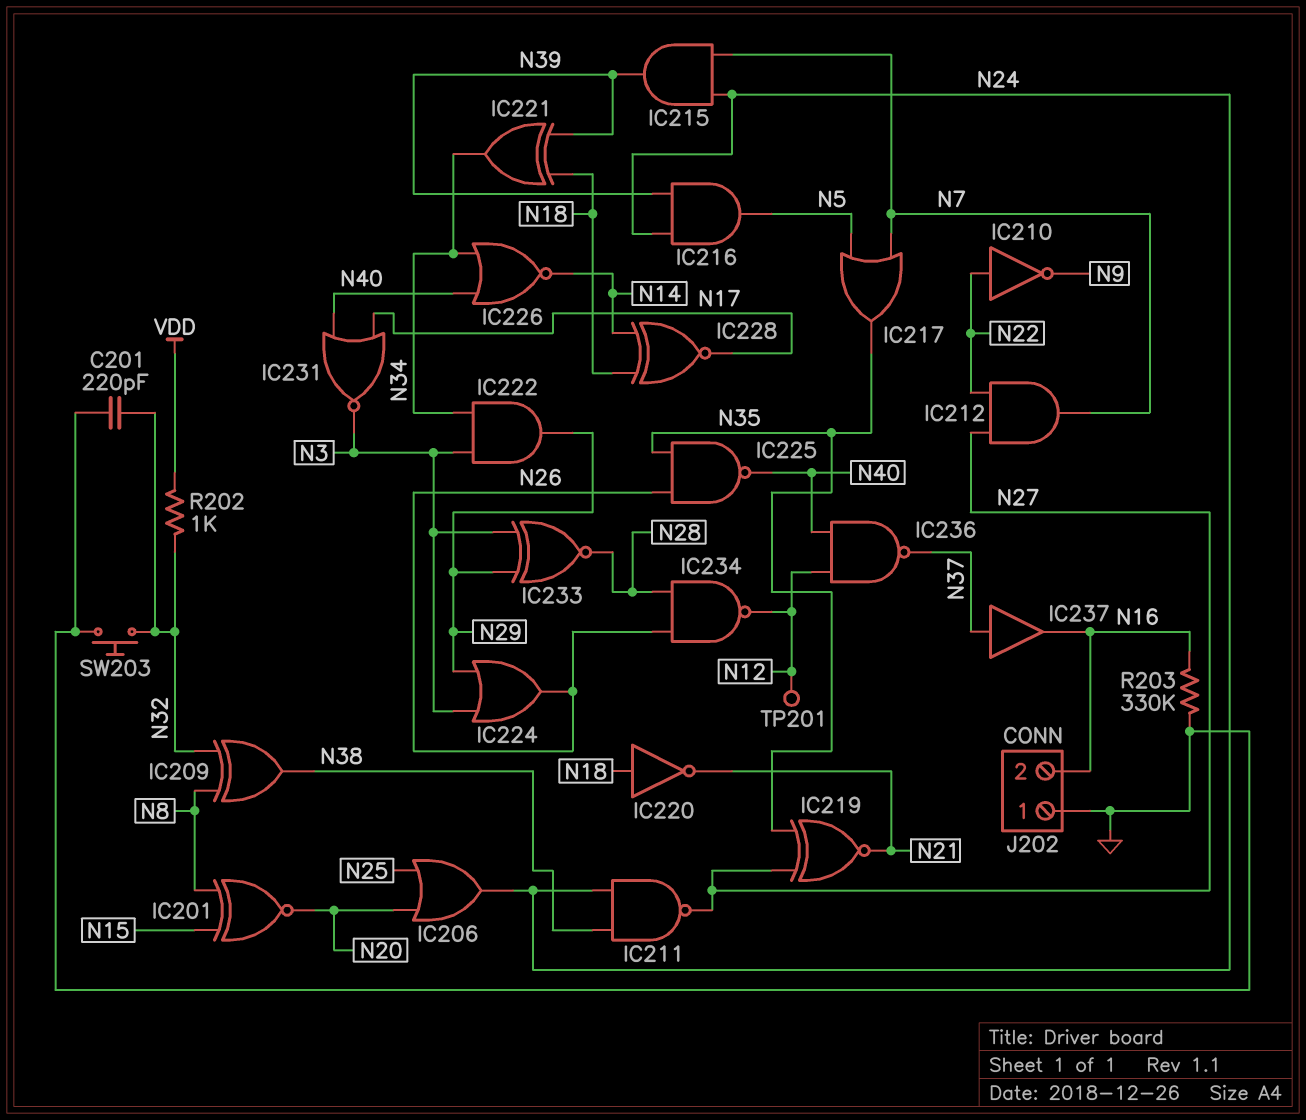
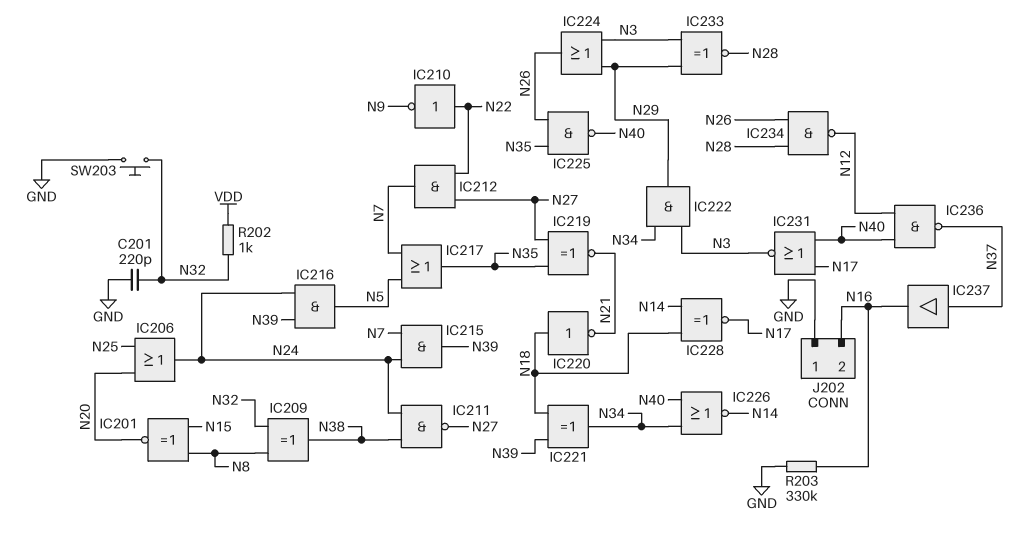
TP201: test point (N12) -> none

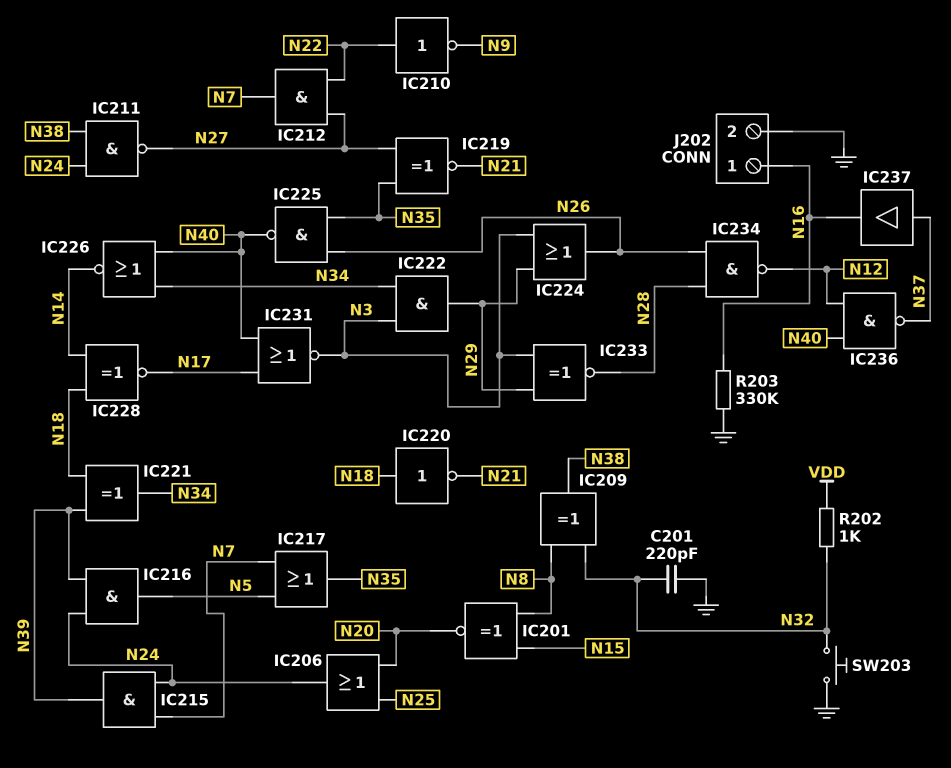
J202 pin 1: GND -> N16
J202 pin 2: N16 -> GND

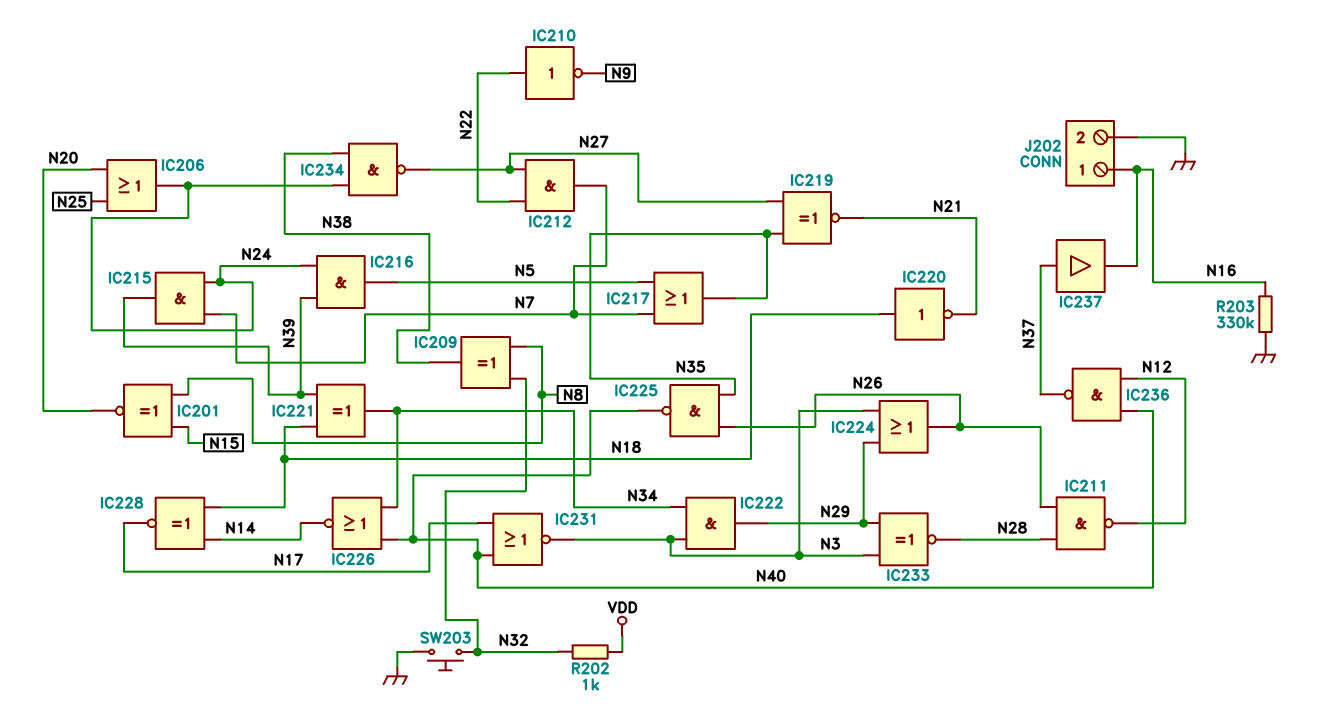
C201: 220pF (GND, N32) -> none
IC211: NAND (in N24, in N38, out N27) -> NAND (in N26, in N28, out N12)
IC234: NAND (in N26, in N28, out N12) -> NAND (in N24, in N38, out N27)

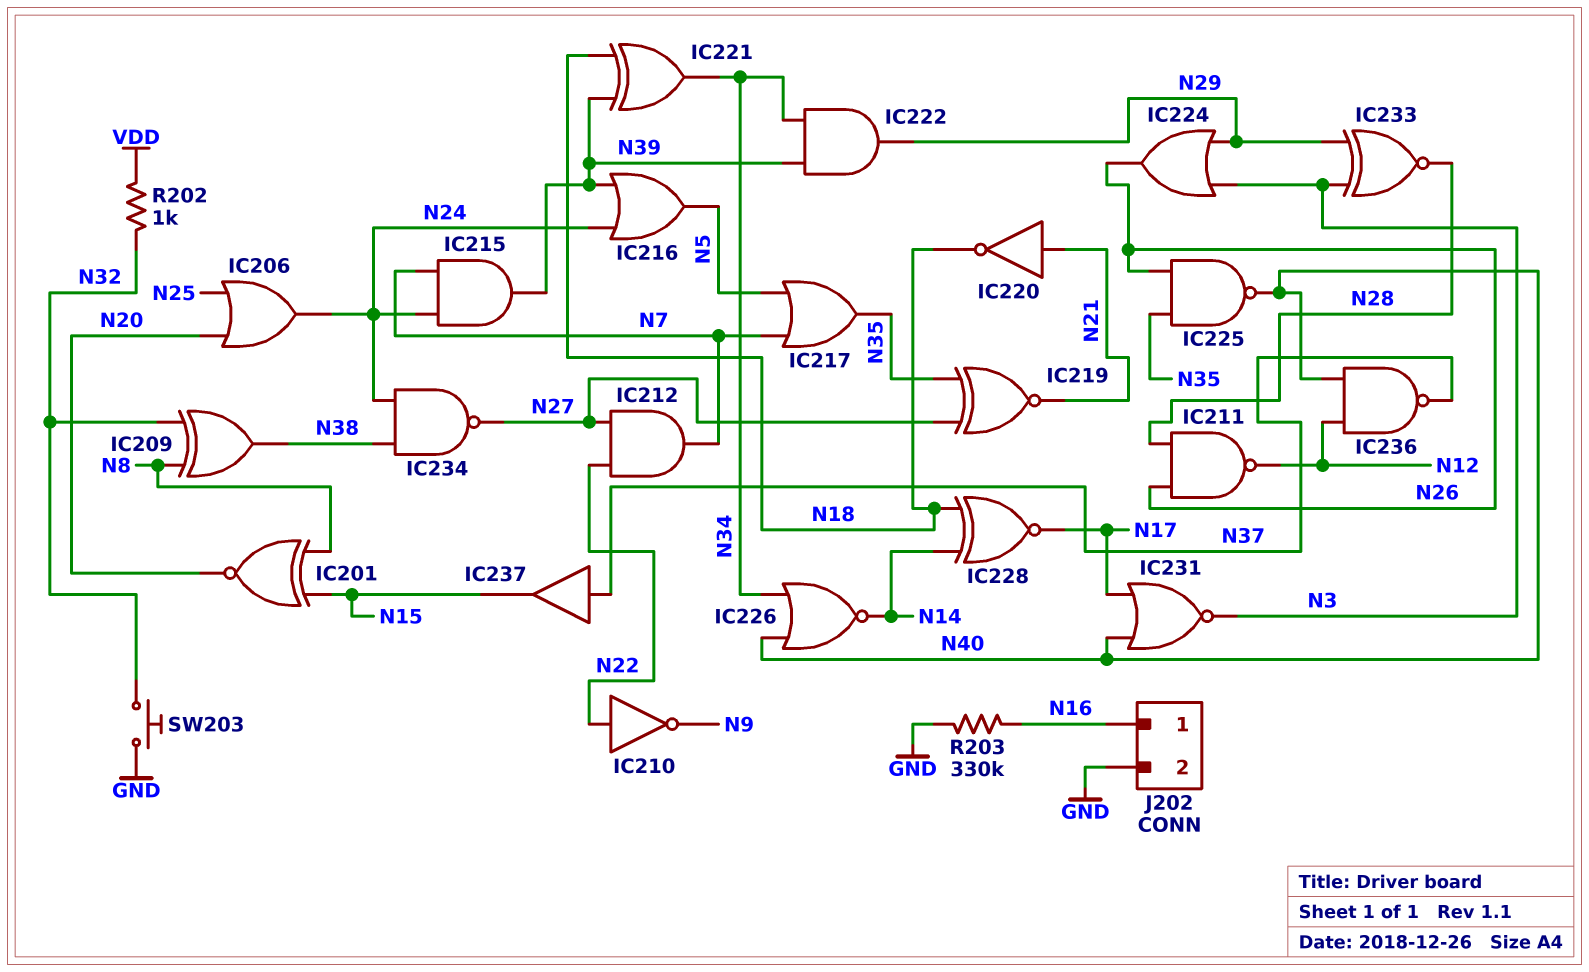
IC216: AND (in N24, in N39, out N5) -> OR (in N24, in N39, out N5)
IC220: NOT (in N18, out N21) -> NOT (in N21, out N18)
IC222: AND (in N3, in N34, out N29) -> AND (in N34, in N39, out N29)
IC237: buffer (in N37, out N16) -> buffer (in N37, out N15)

